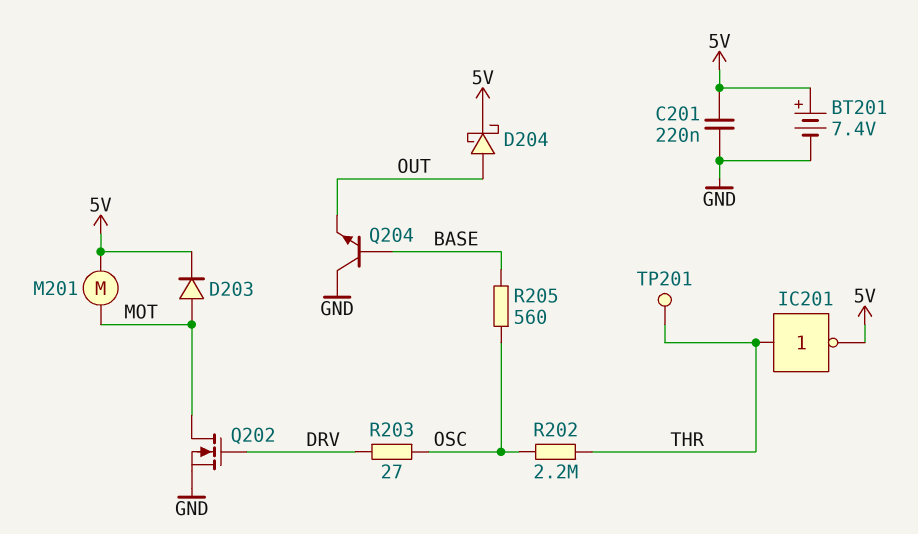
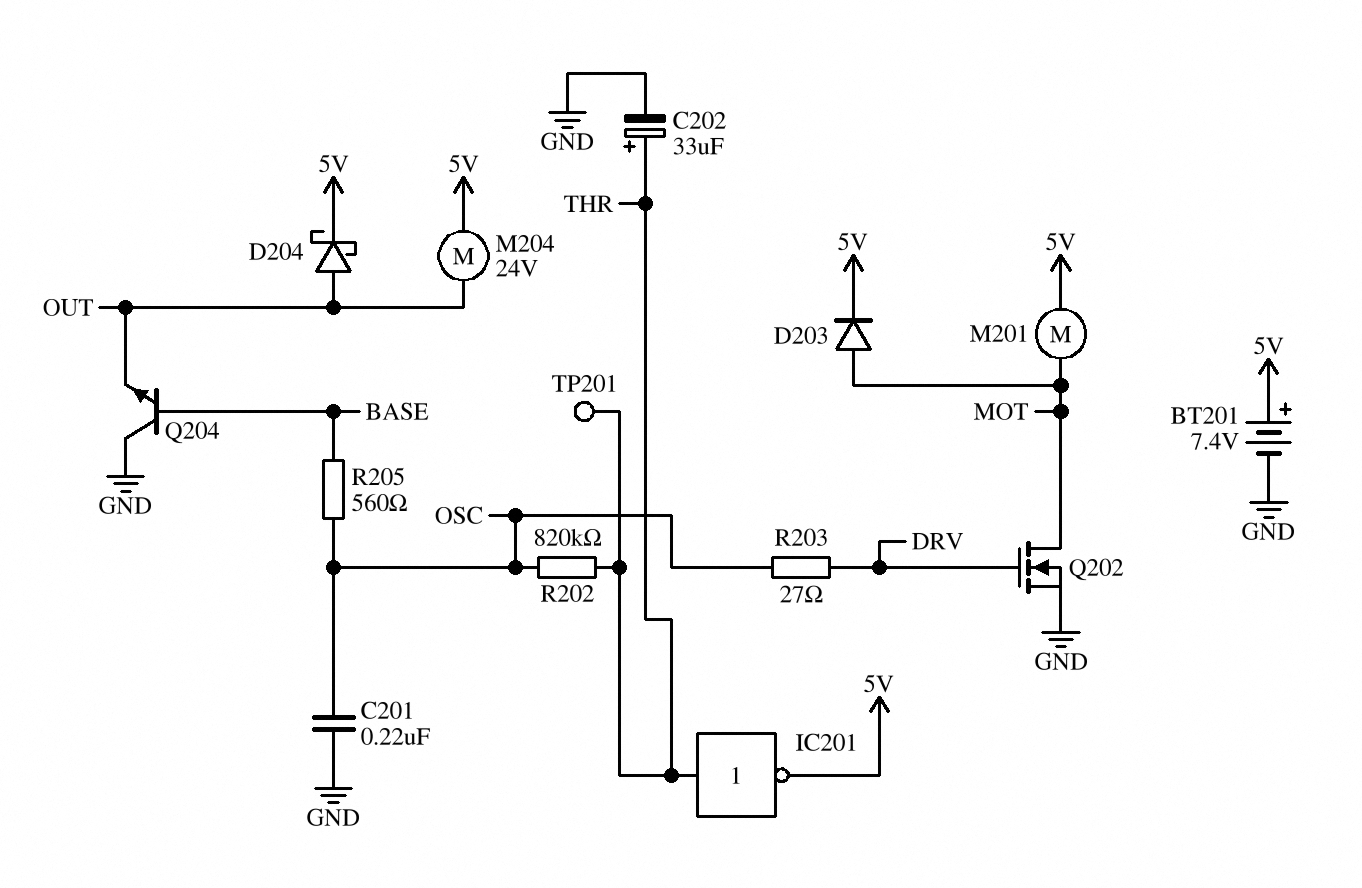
C201: 220nF (5V, GND) -> 220nF (GND, OSC)
C202: none -> 33uF (plus THR, minus GND)
M204: none -> motor 24V (5V, OUT)
R202: 2.2M (OSC, THR) -> 820k (OSC, THR)

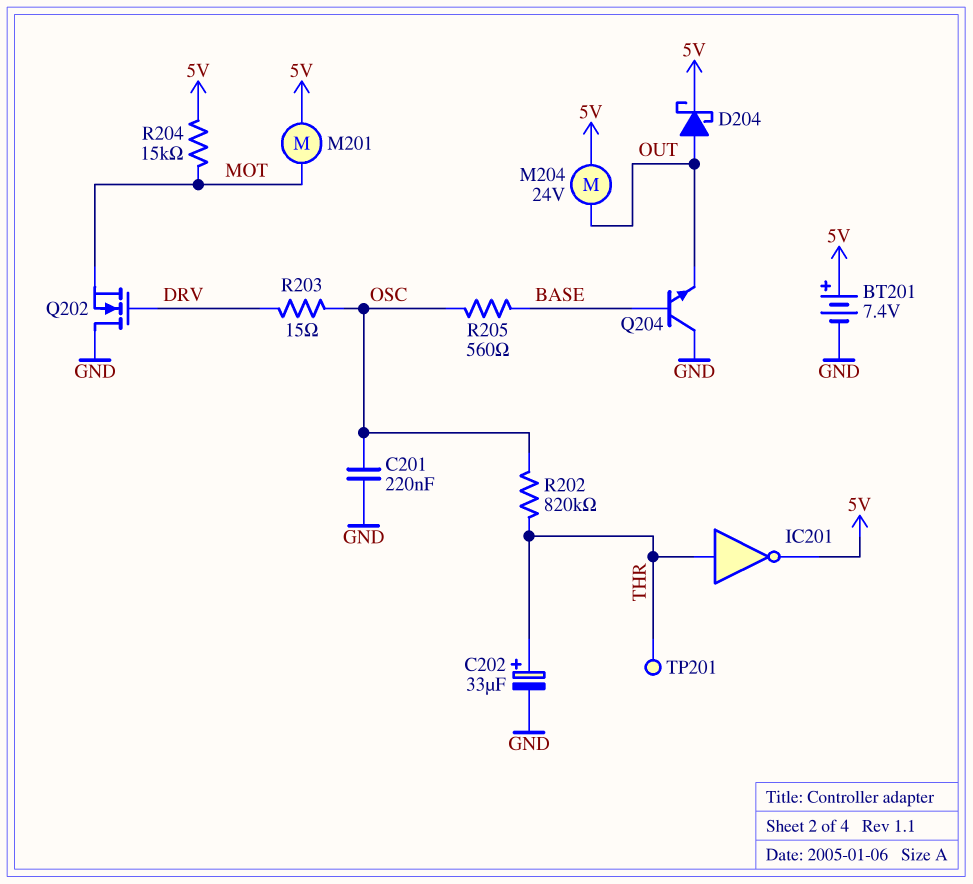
D203: diode (A MOT, K 5V) -> none
Q202: NMOS (G DRV, D MOT, S GND) -> NMOS (G DRV, D GND, S MOT)
R203: 27 (DRV, OSC) -> 15 (DRV, OSC)
R204: none -> 15k (5V, MOT)

